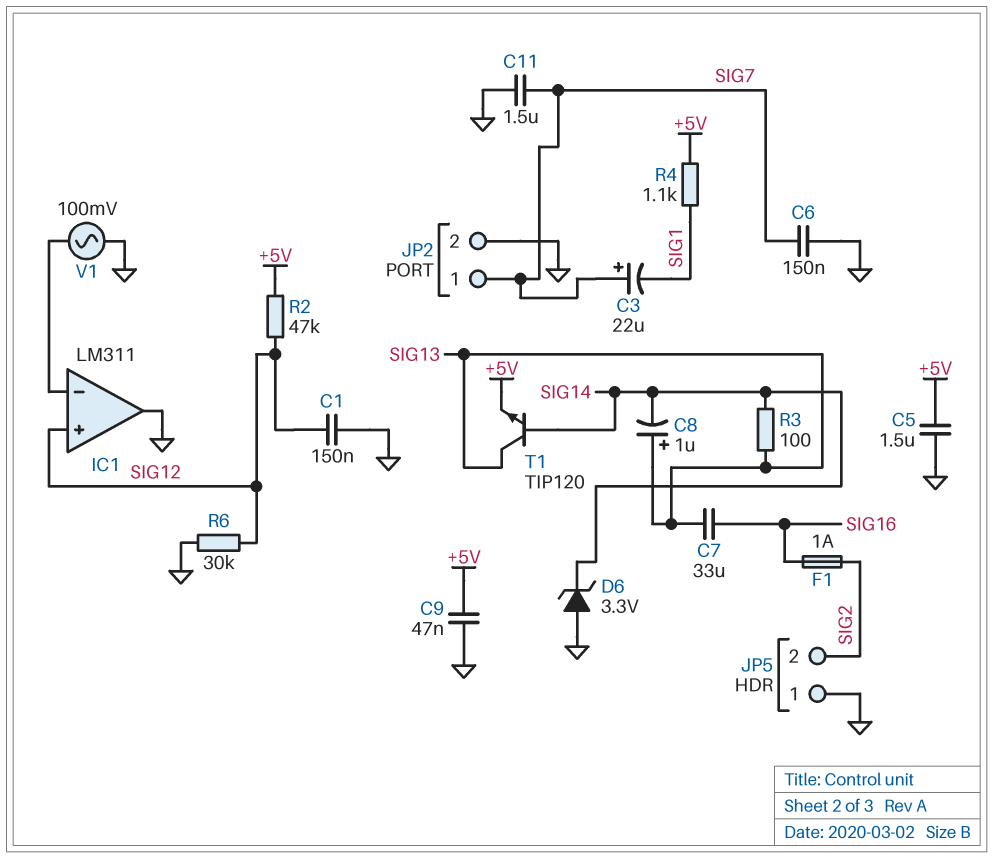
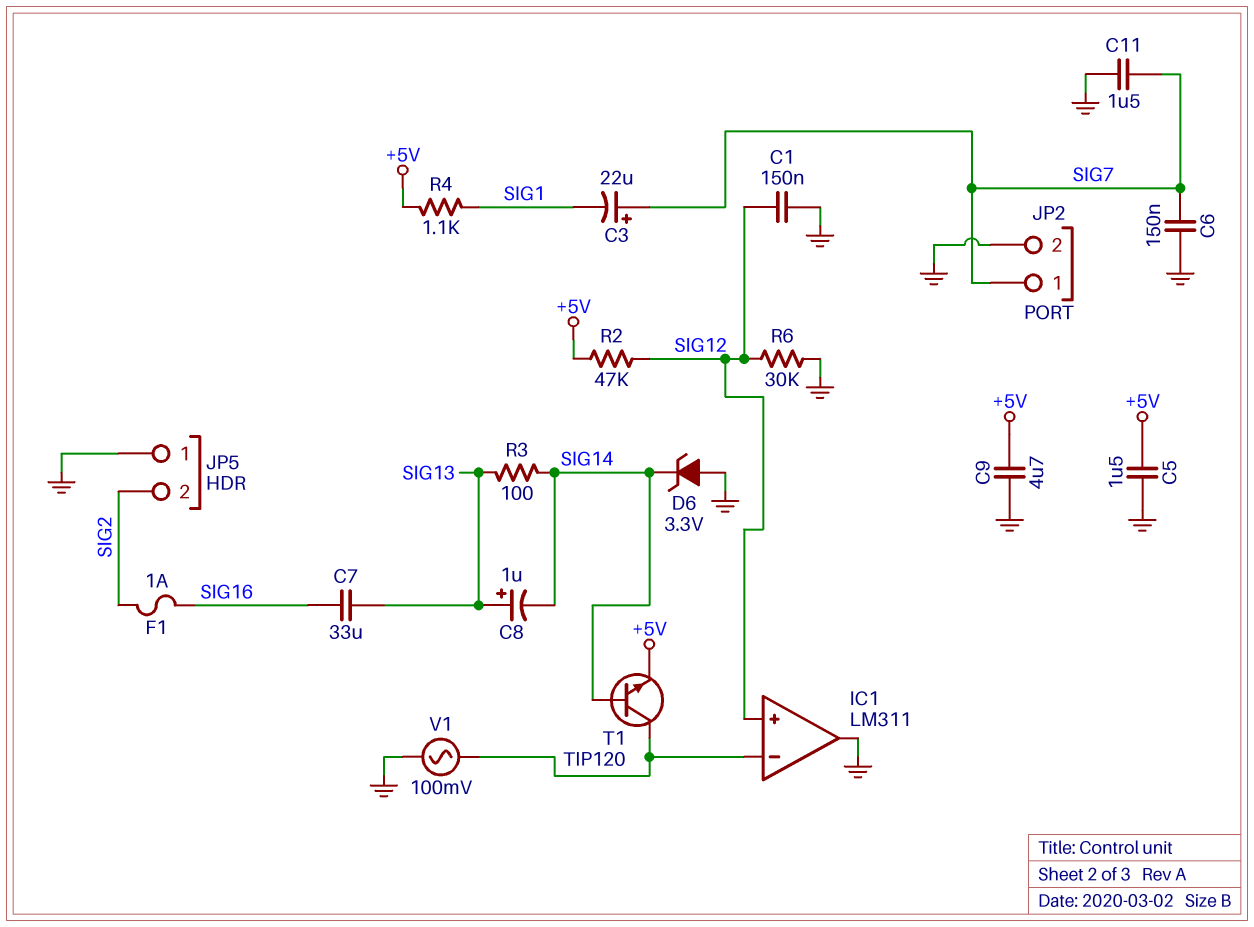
C9: 47nF (+5V, GND) -> 4.7uF (+5V, GND)
T1: NPN TIP120 (B SIG14, C SIG13, E +5V) -> NPN TIP120 (B SIG14, C IC1/in-, E +5V)

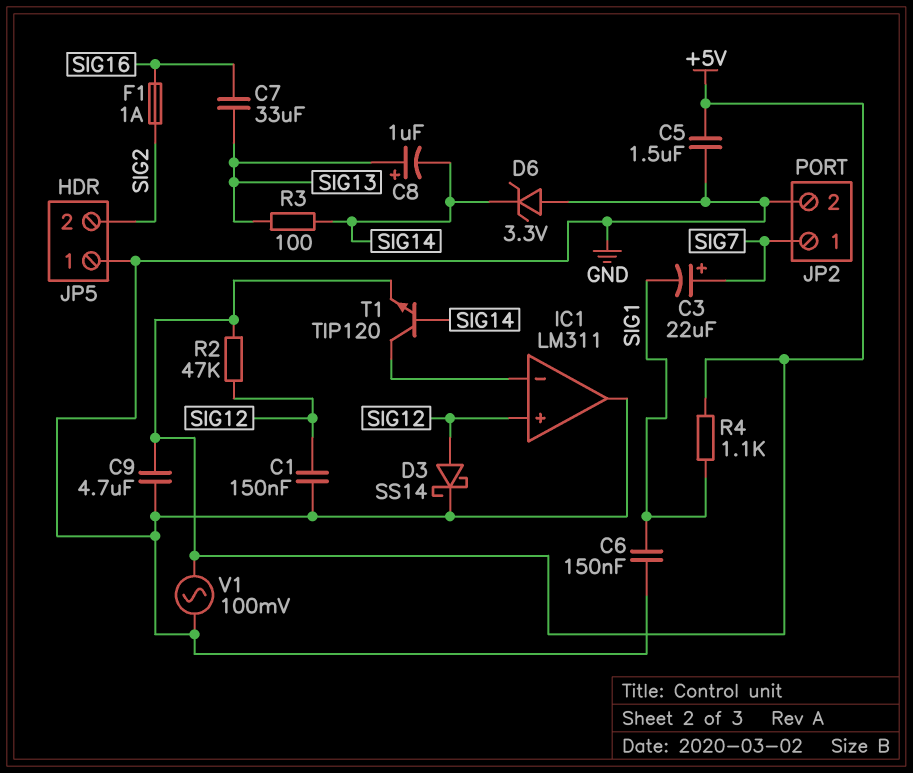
C6: 150nF (GND, SIG7) -> 150nF (GND, SIG1)
C11: 1.5uF (GND, SIG7) -> none
D3: none -> schottky SS14 (A SIG12, K GND)
R6: 30k (GND, SIG12) -> none
V1: AC 100mV (GND, IC1/in-) -> AC 100mV (+5V, GND)

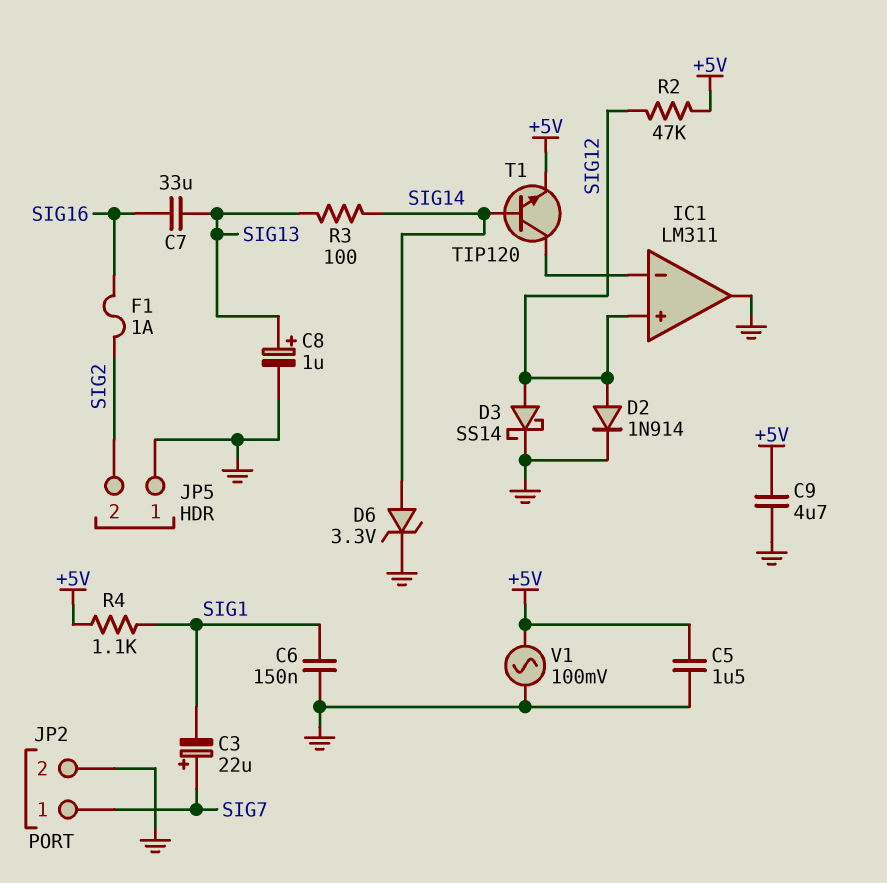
C1: 150nF (GND, SIG12) -> none
C8: 1uF (plus SIG13, minus SIG14) -> 1uF (plus SIG13, minus GND)
D2: none -> diode 1N914 (A SIG12, K GND)
D6: zener 3.3V (A GND, K SIG14) -> zener 3.3V (A SIG14, K GND)

